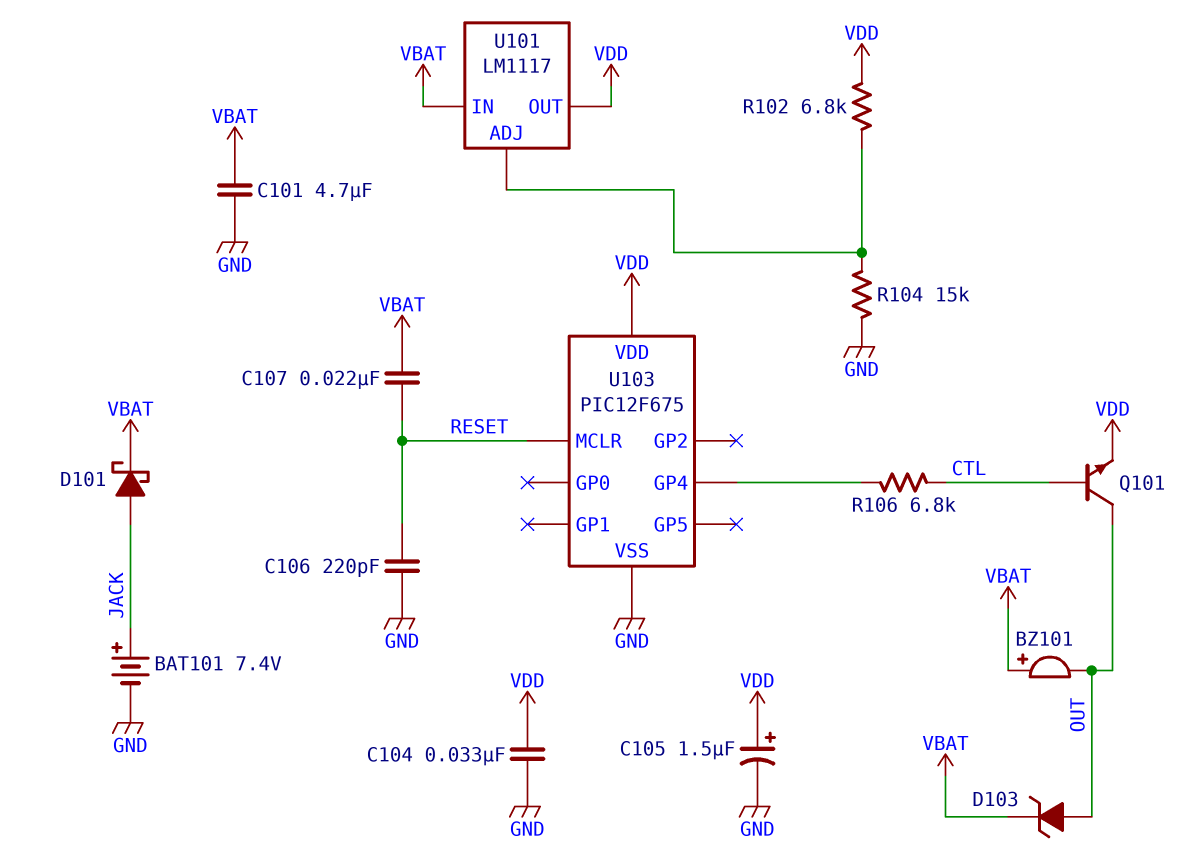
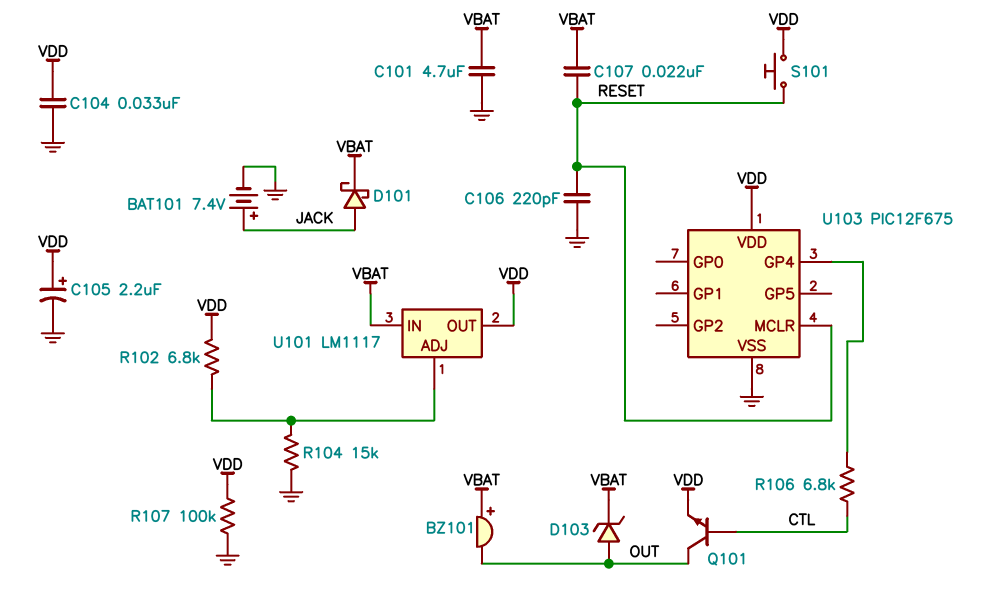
C105: 1.5uF (plus VDD, minus GND) -> 2.2uF (plus VDD, minus GND)
R107: none -> 100k (GND, VDD)
S101: none -> button (RESET, VDD)

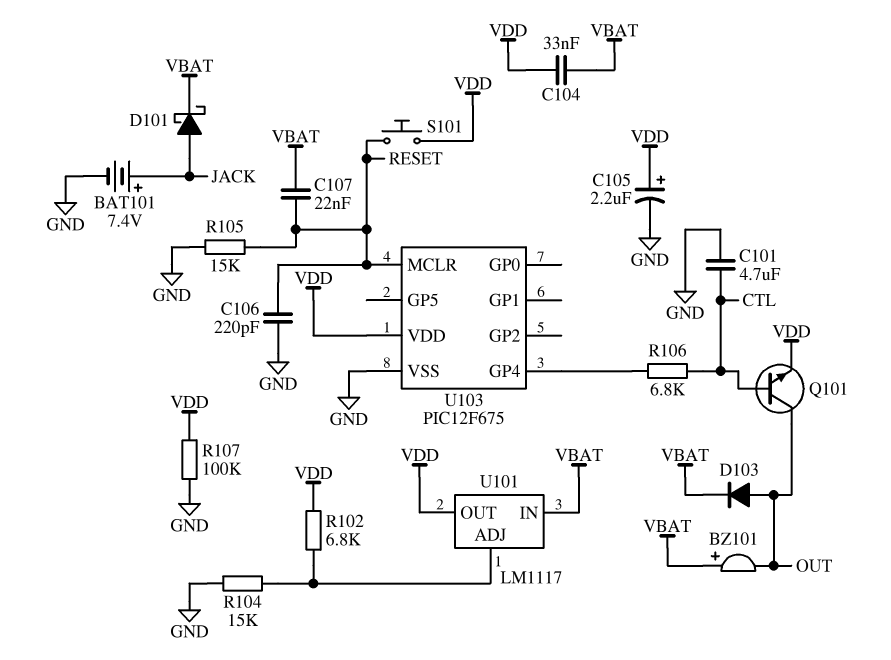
C101: 4.7uF (GND, VBAT) -> 4.7uF (CTL, GND)
C104: 33nF (GND, VDD) -> 33nF (VBAT, VDD)
D103: zener (A OUT, K VBAT) -> diode (A OUT, K VBAT)
R105: none -> 15k (GND, RESET)

